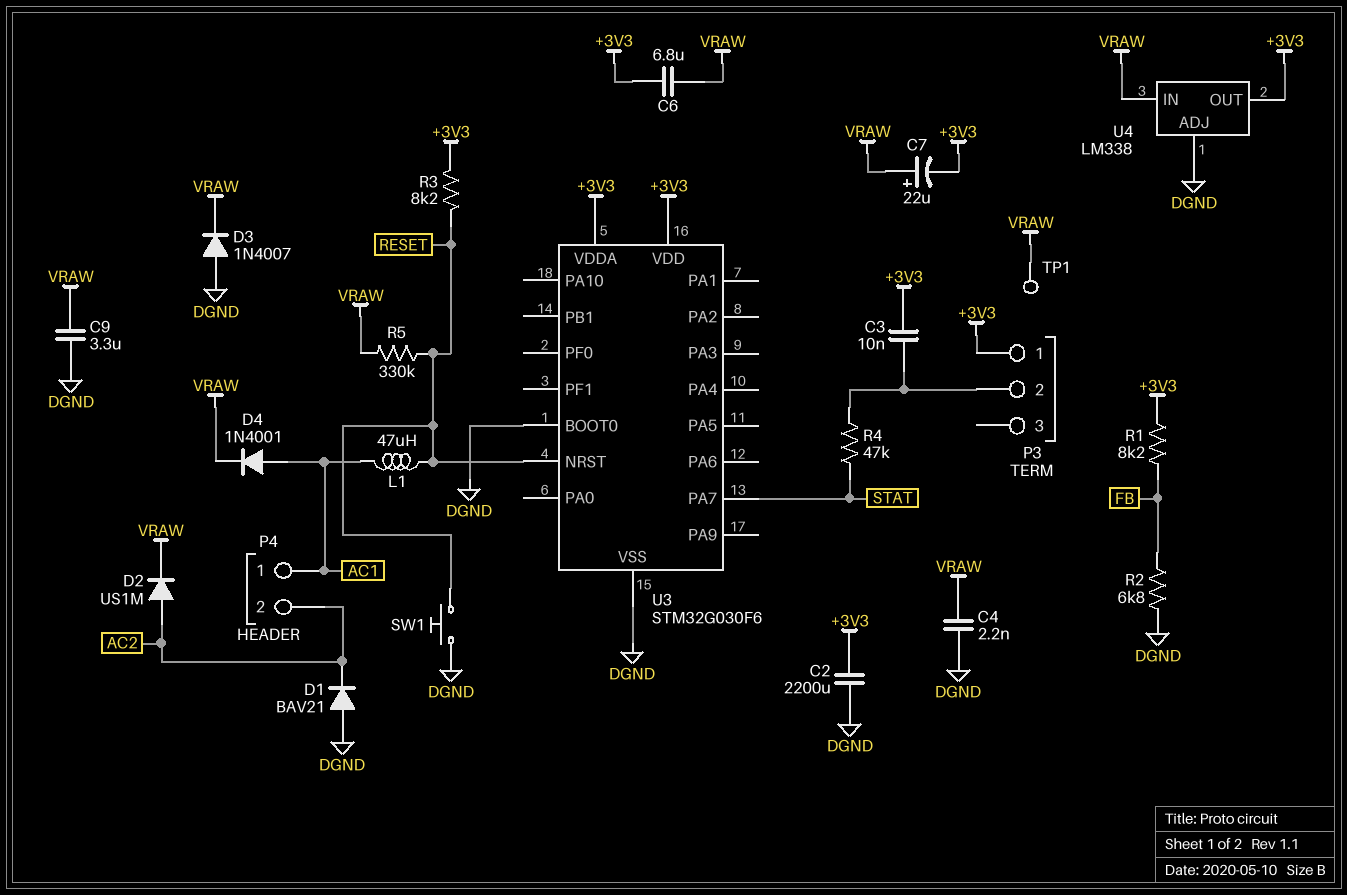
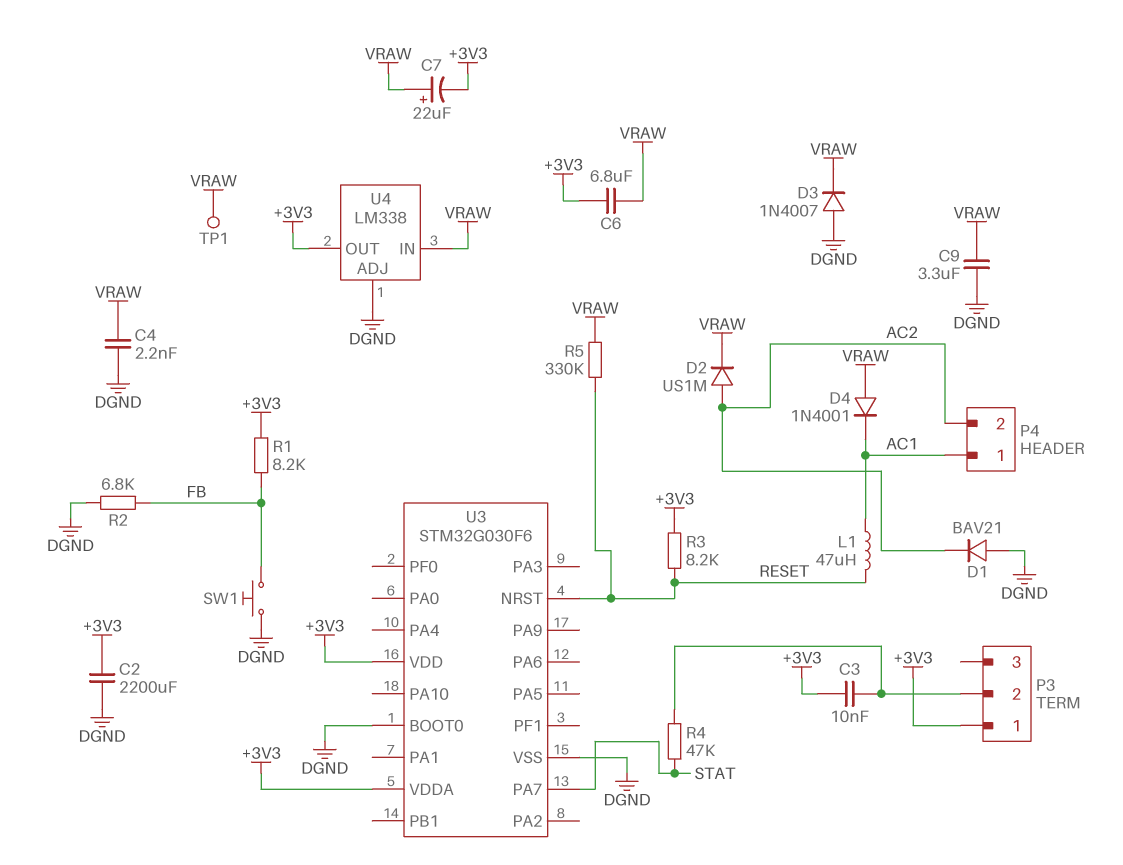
D4: diode 1N4001 (A AC1, K VRAW) -> diode 1N4001 (A VRAW, K AC1)
SW1: button (DGND, RESET) -> button (DGND, FB)

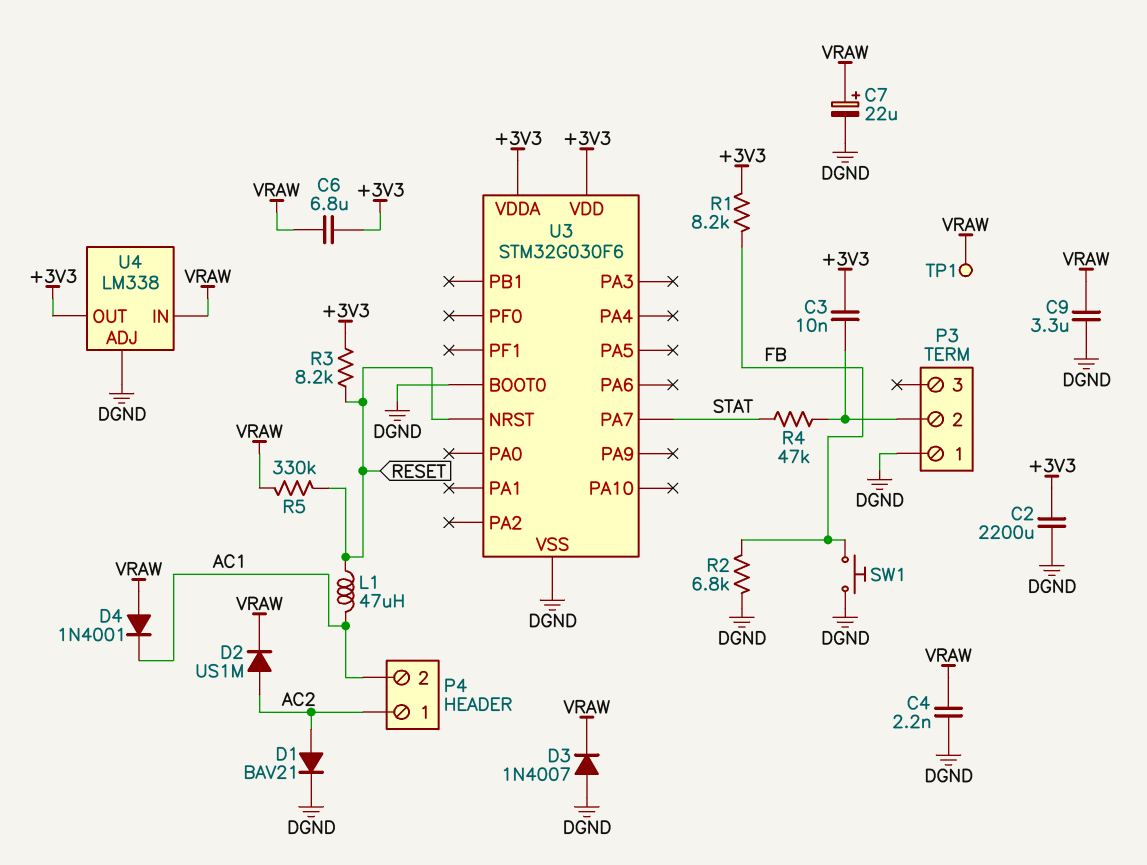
C7: 22uF (plus VRAW, minus +3V3) -> 22uF (plus VRAW, minus DGND)
D1: diode BAV21 (A DGND, K AC2) -> diode BAV21 (A AC2, K DGND)
P3 pin 1: +3V3 -> DGND
P4 pin 1: AC1 -> AC2
P4 pin 2: AC2 -> AC1

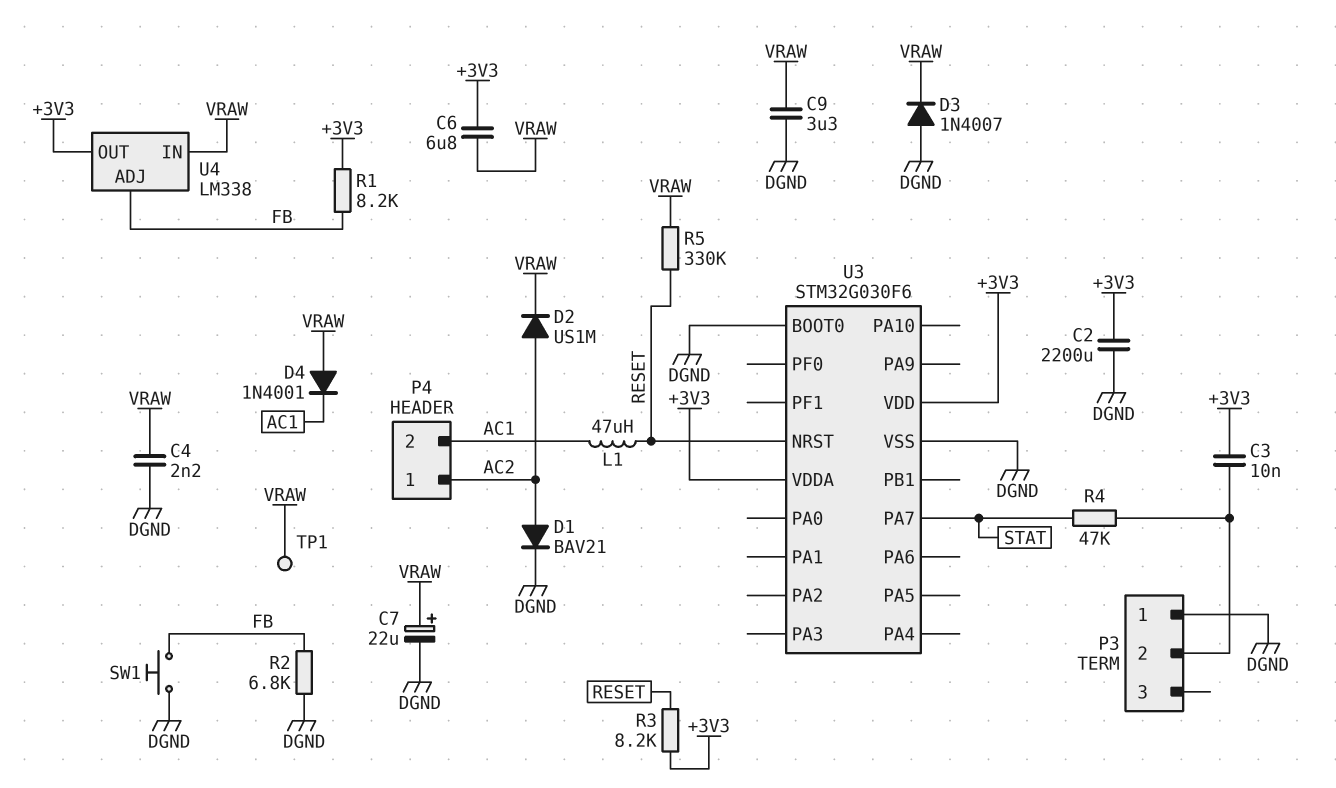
U4 pin ADJ: DGND -> FB

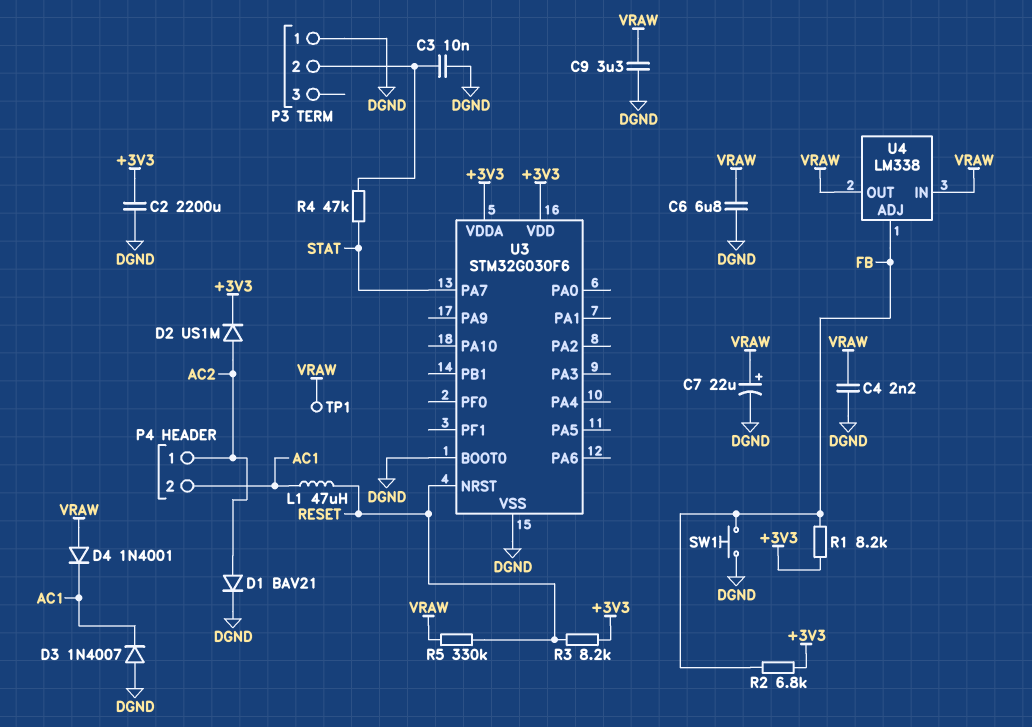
C3: 10nF (+3V3, P3/2) -> 10nF (DGND, P3/2)
C6: 6.8uF (+3V3, VRAW) -> 6.8uF (DGND, VRAW)
D2: diode US1M (A AC2, K VRAW) -> diode US1M (A AC2, K +3V3)
D3: diode 1N4007 (A DGND, K VRAW) -> diode 1N4007 (A DGND, K AC1)
R2: 6.8k (DGND, FB) -> 6.8k (+3V3, FB)
U4 pin OUT: +3V3 -> VRAW

